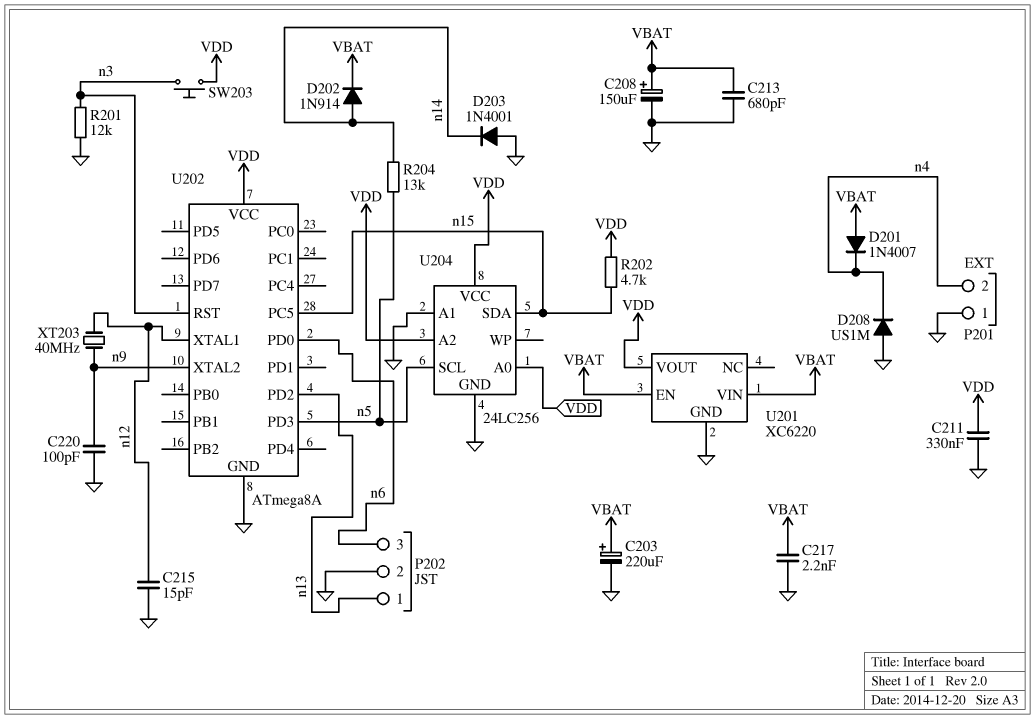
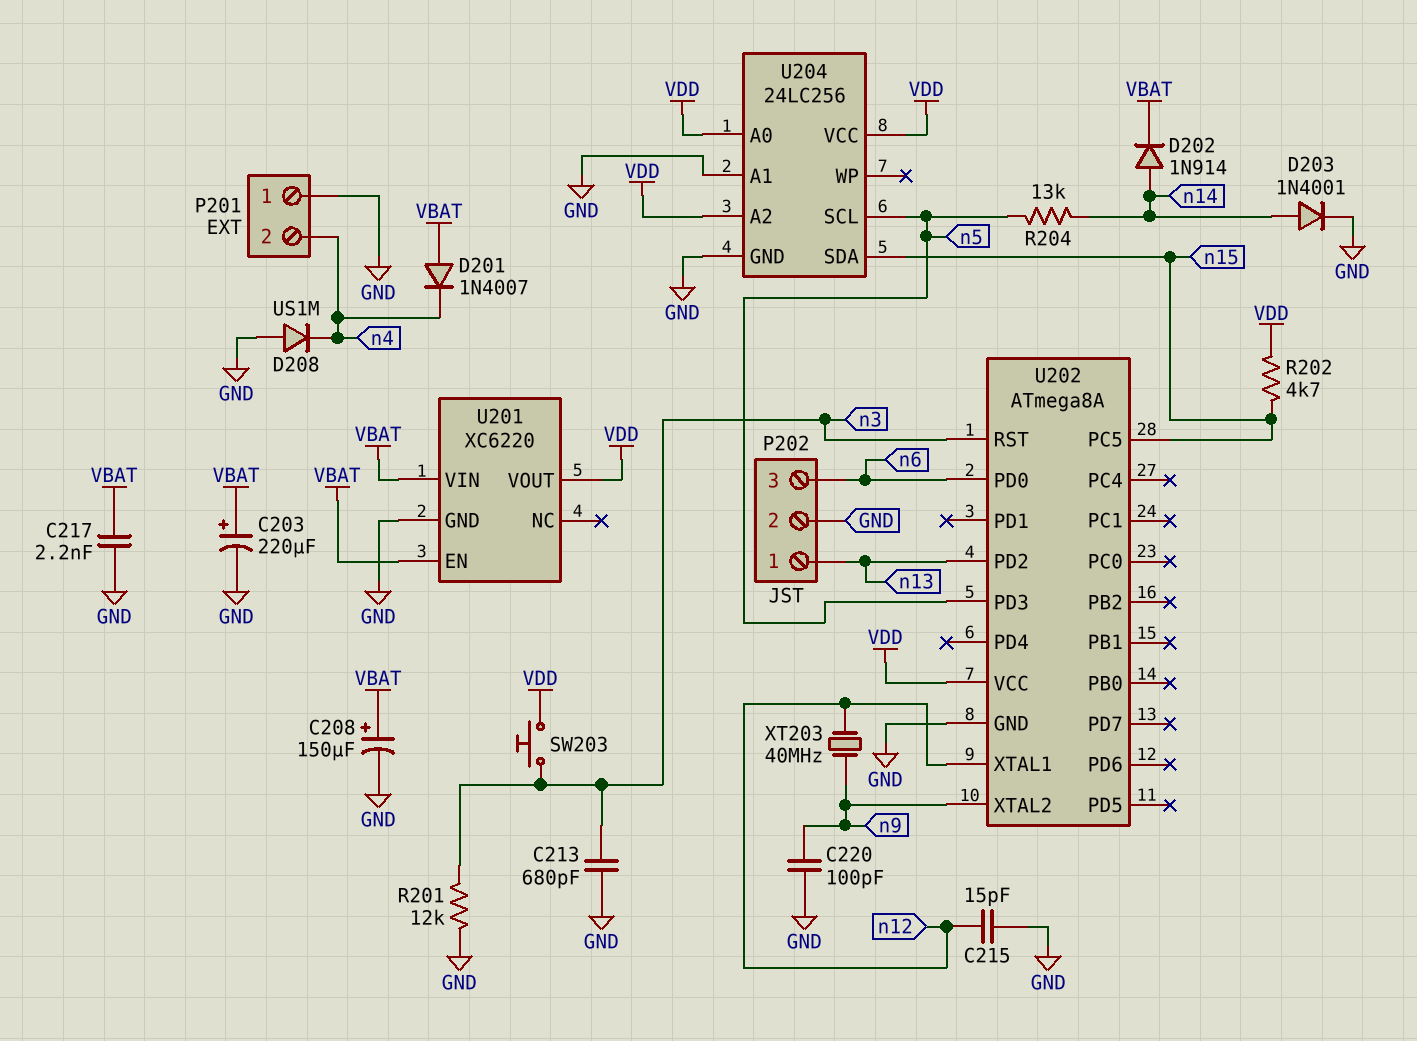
C211: 330nF (GND, VDD) -> none
C213: 680pF (GND, VBAT) -> 680pF (GND, n3)
D203: diode 1N4001 (A GND, K n14) -> diode 1N4001 (A n14, K GND)

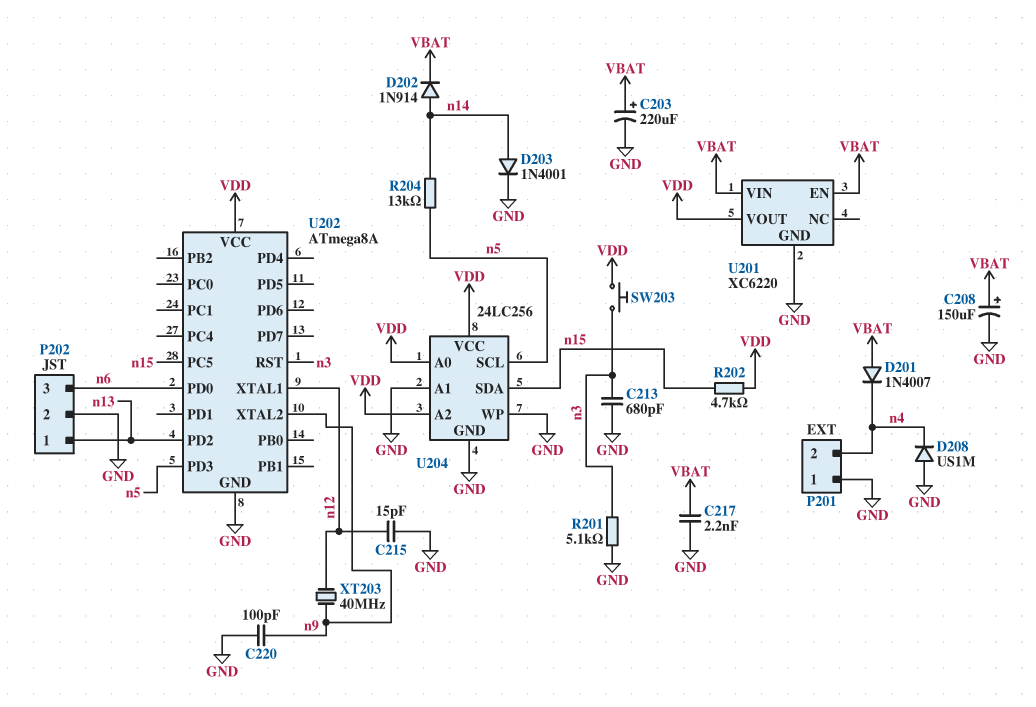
R201: 12k (GND, n3) -> 5.1k (GND, n3)
U204 pin WP: none -> GND

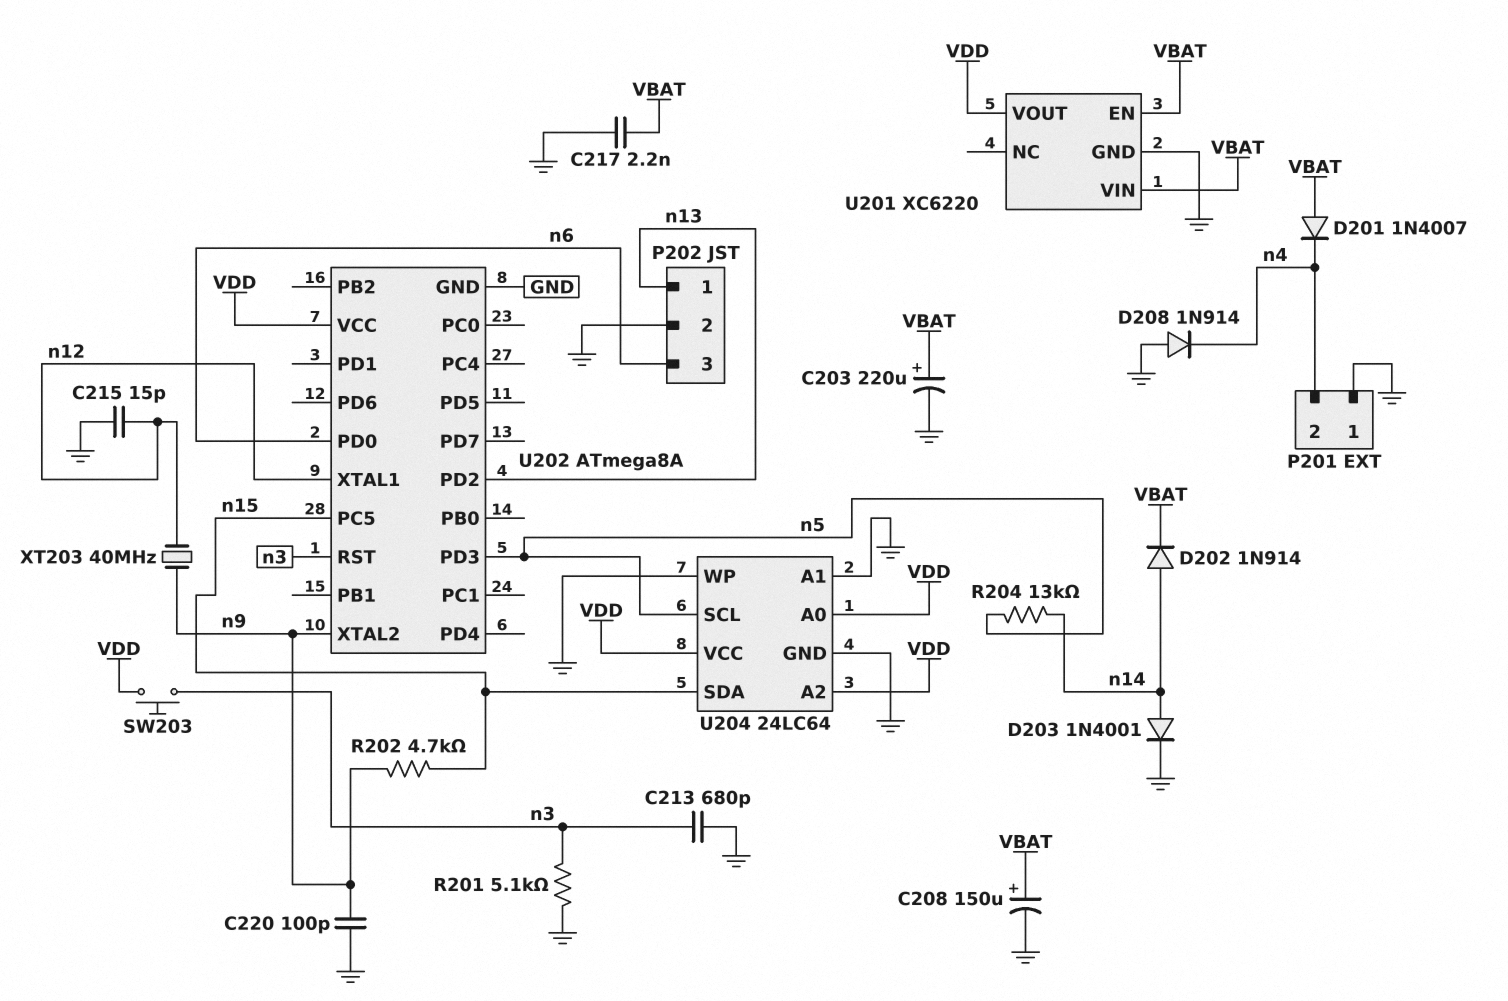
D208: diode US1M (A GND, K n4) -> diode 1N914 (A GND, K n4)
R202: 4.7k (VDD, n15) -> 4.7k (n9, n15)
U204: 24LC256 -> 24LC64

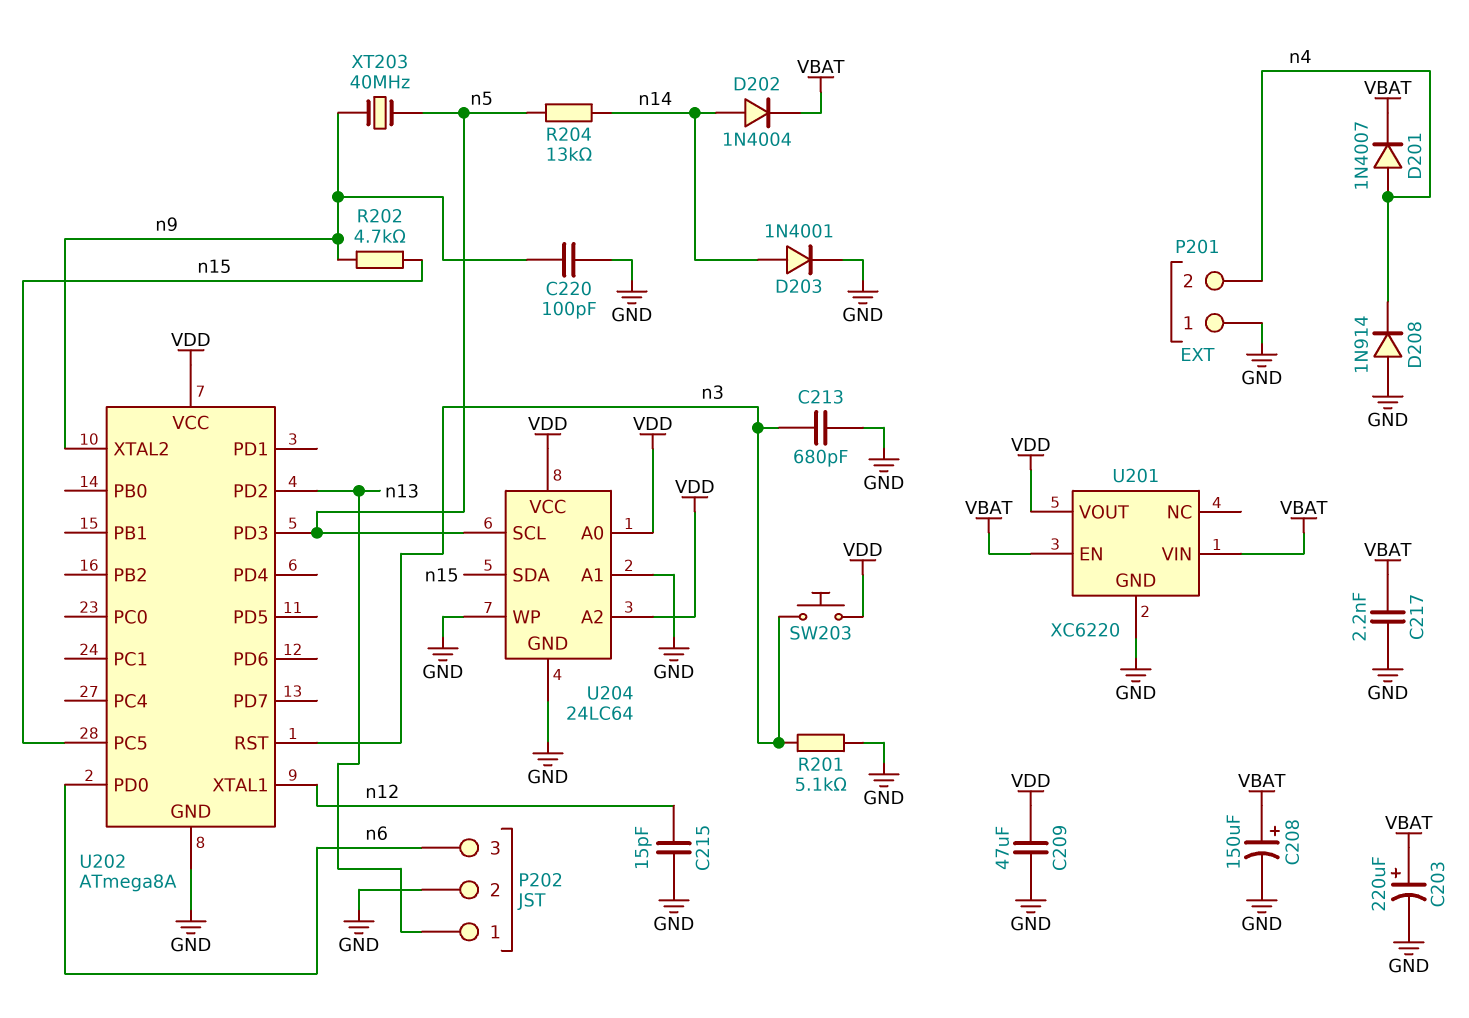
C209: none -> 47uF (GND, VDD)
D201: diode 1N4007 (A VBAT, K n4) -> diode 1N4007 (A n4, K VBAT)
D202: diode 1N914 (A n14, K VBAT) -> diode 1N4004 (A n14, K VBAT)
XT203: 40MHz (n9, n12) -> 40MHz (n5, n9)

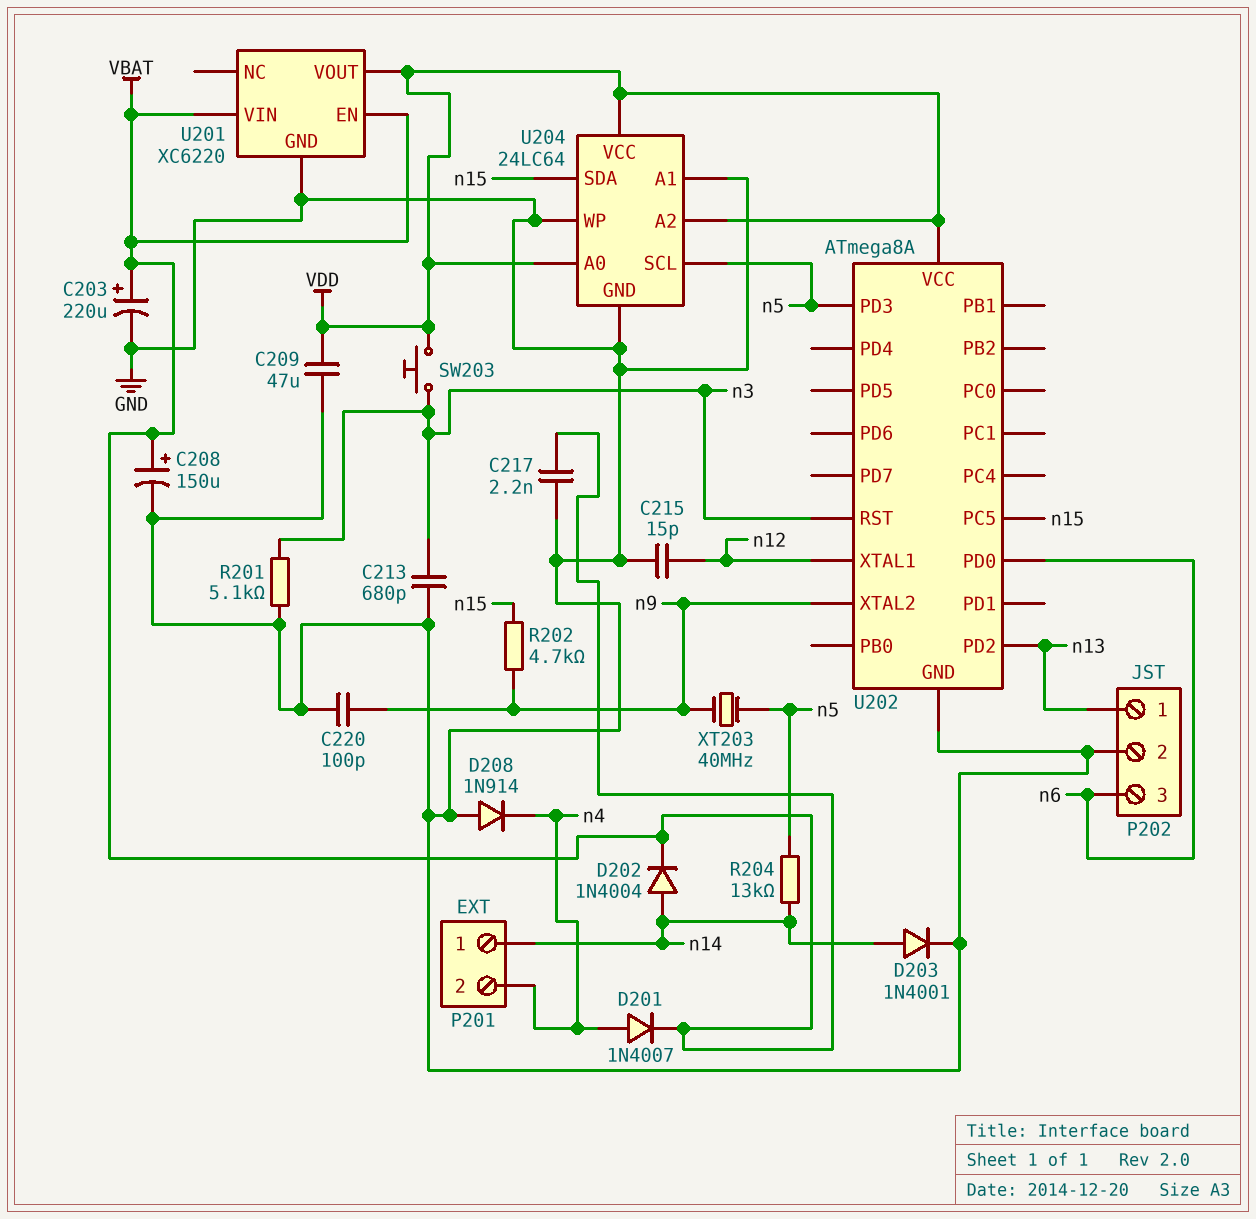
P201 pin 1: GND -> n14

